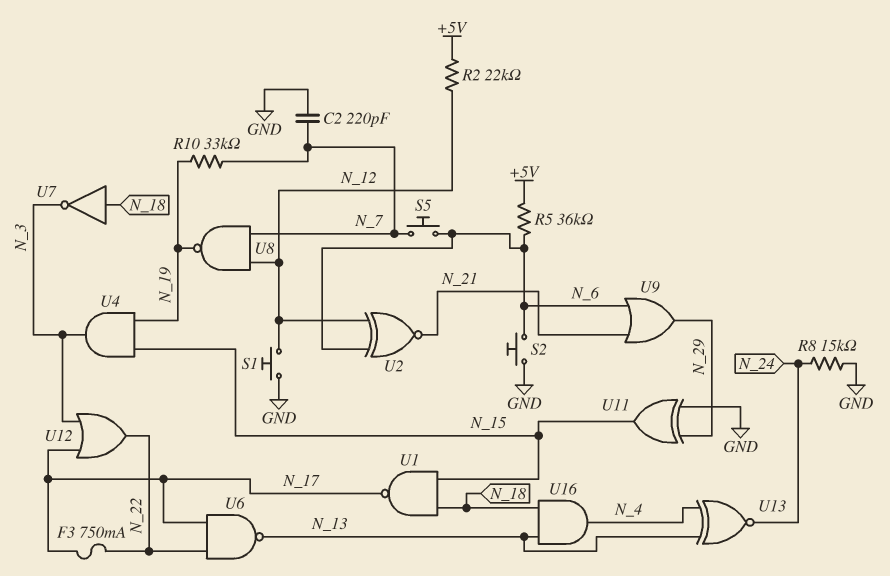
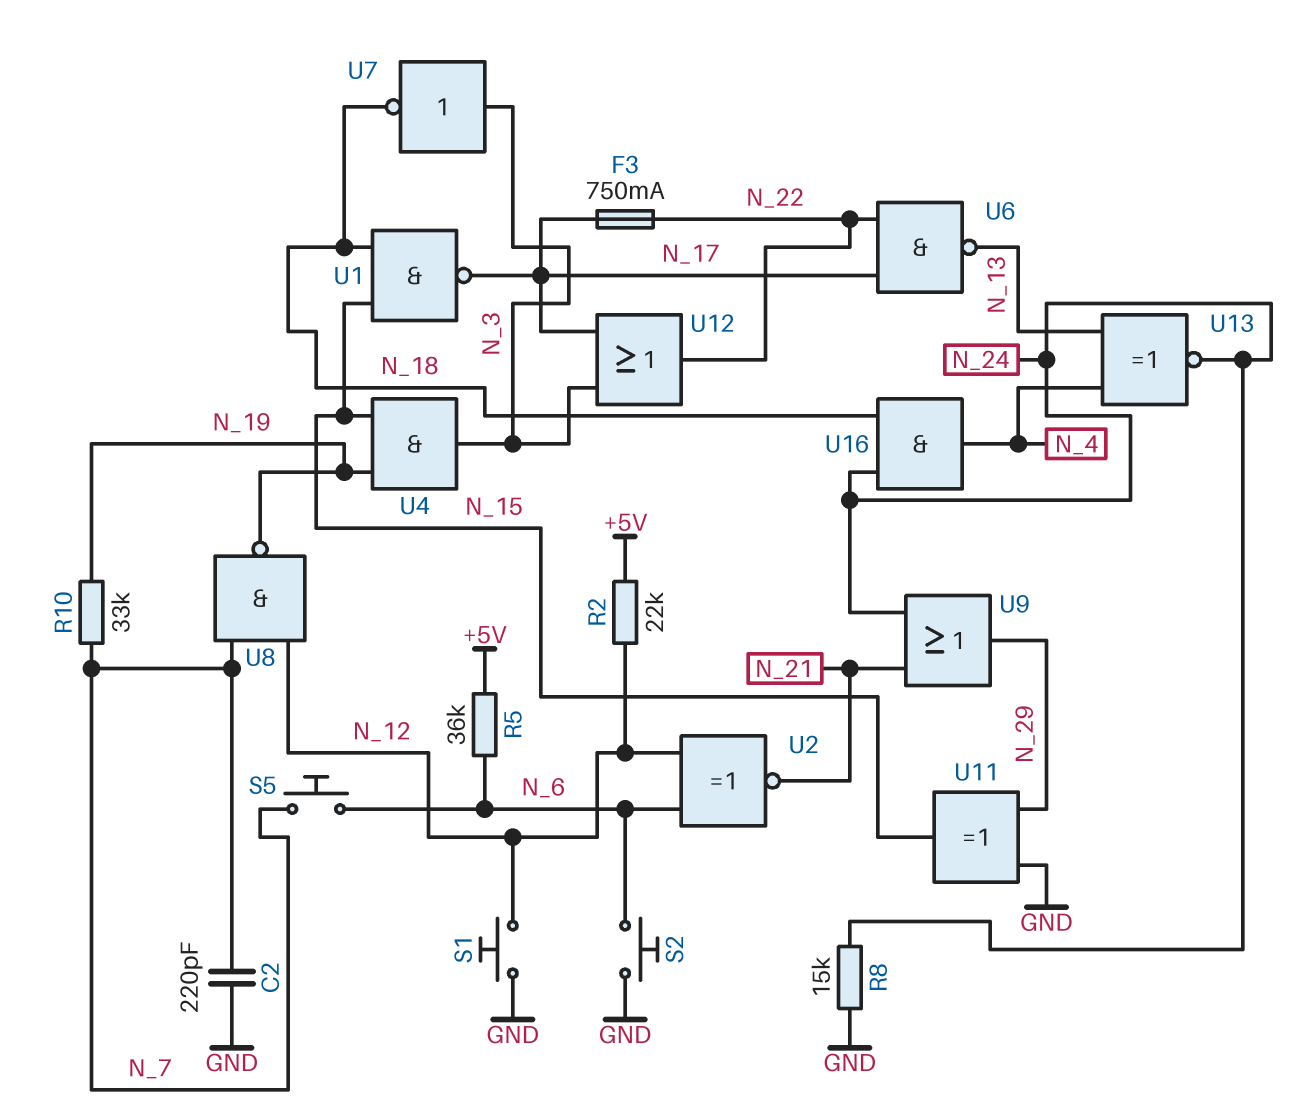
U7: NOT (in N_18, out N_3) -> NOT (in N_3, out N_18)
U9: OR (in N_6, in N_21, out N_29) -> OR (in N_21, in N_24, out N_29)
U16: AND (in N_13, in N_18, out N_4) -> AND (in N_18, in N_24, out N_4)

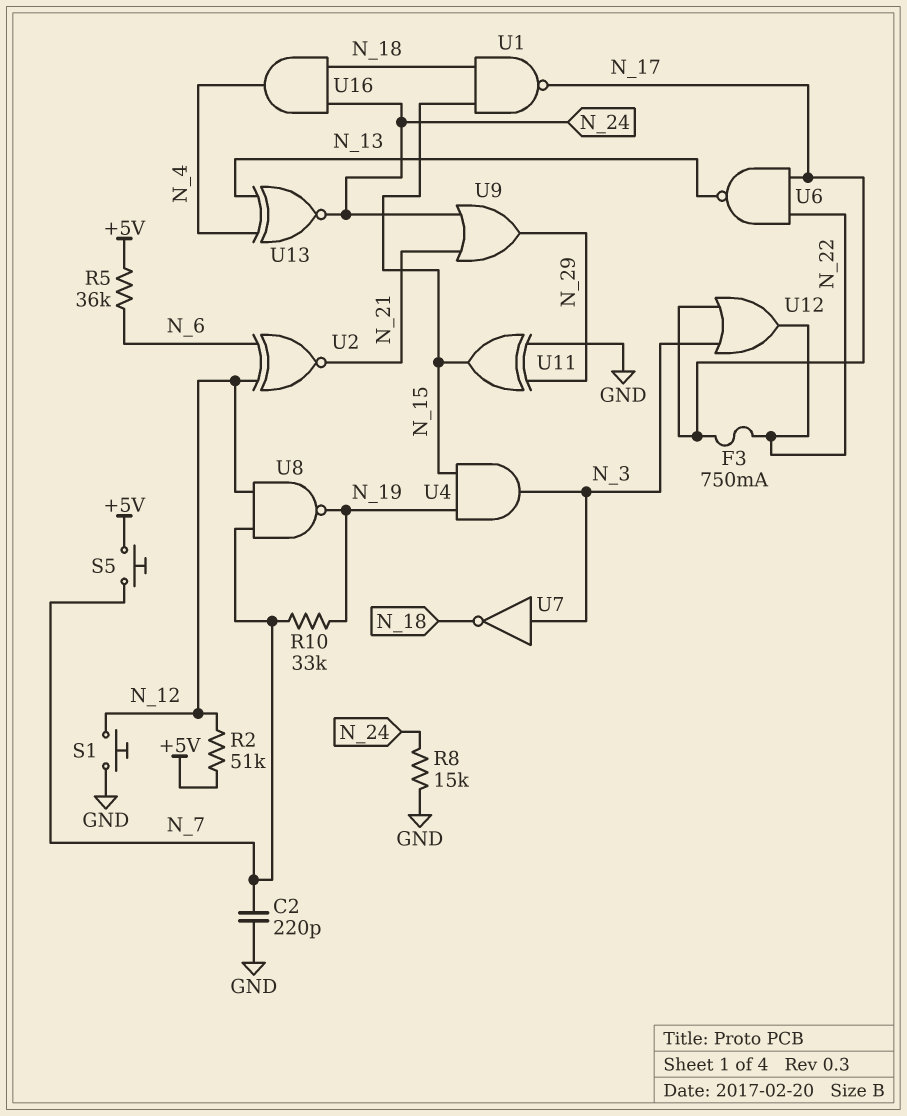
R2: 22k (+5V, N_12) -> 51k (+5V, N_12)
S2: button (GND, N_6) -> none
S5: button (N_6, N_7) -> button (+5V, N_7)

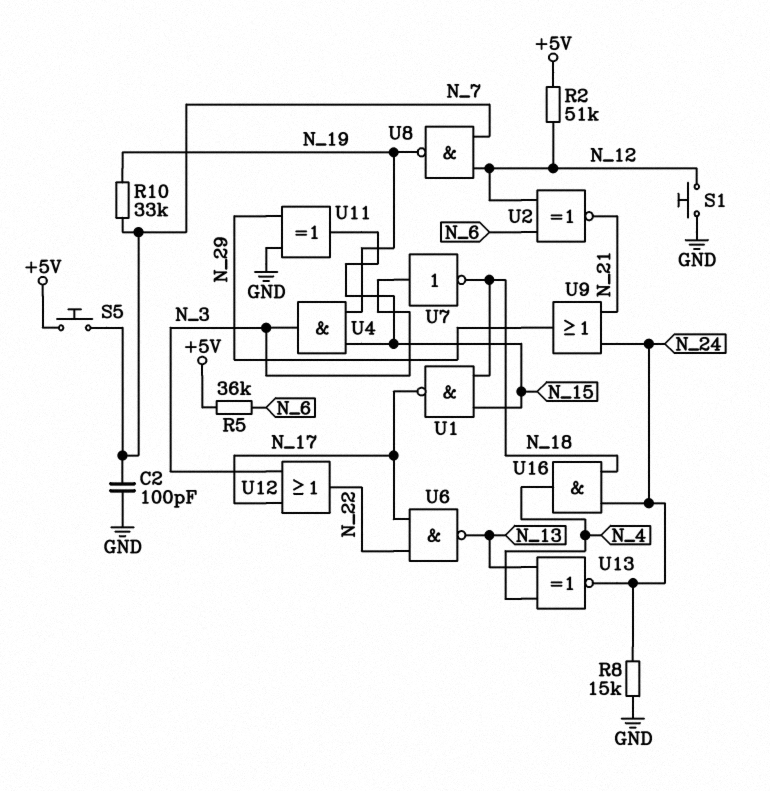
C2: 220pF (GND, N_7) -> 100pF (GND, N_7)
F3: 750mA (N_17, N_22) -> none

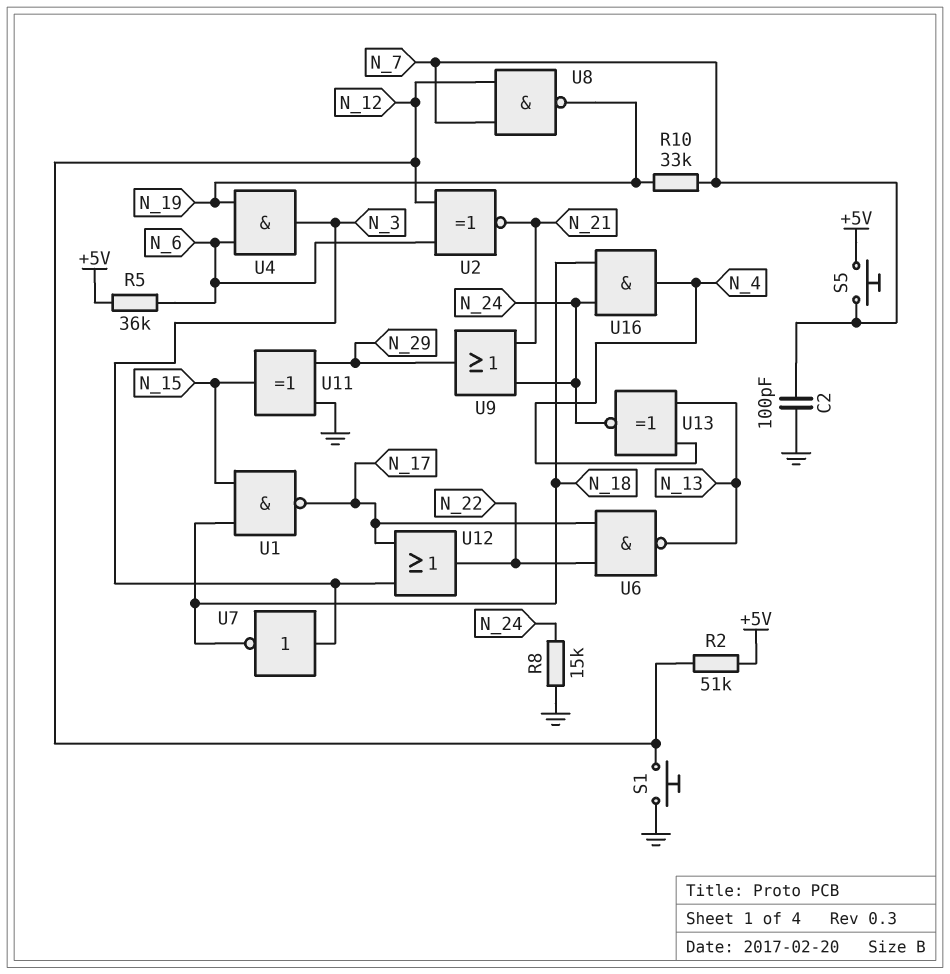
U4: AND (in N_15, in N_19, out N_3) -> AND (in N_6, in N_19, out N_3)

